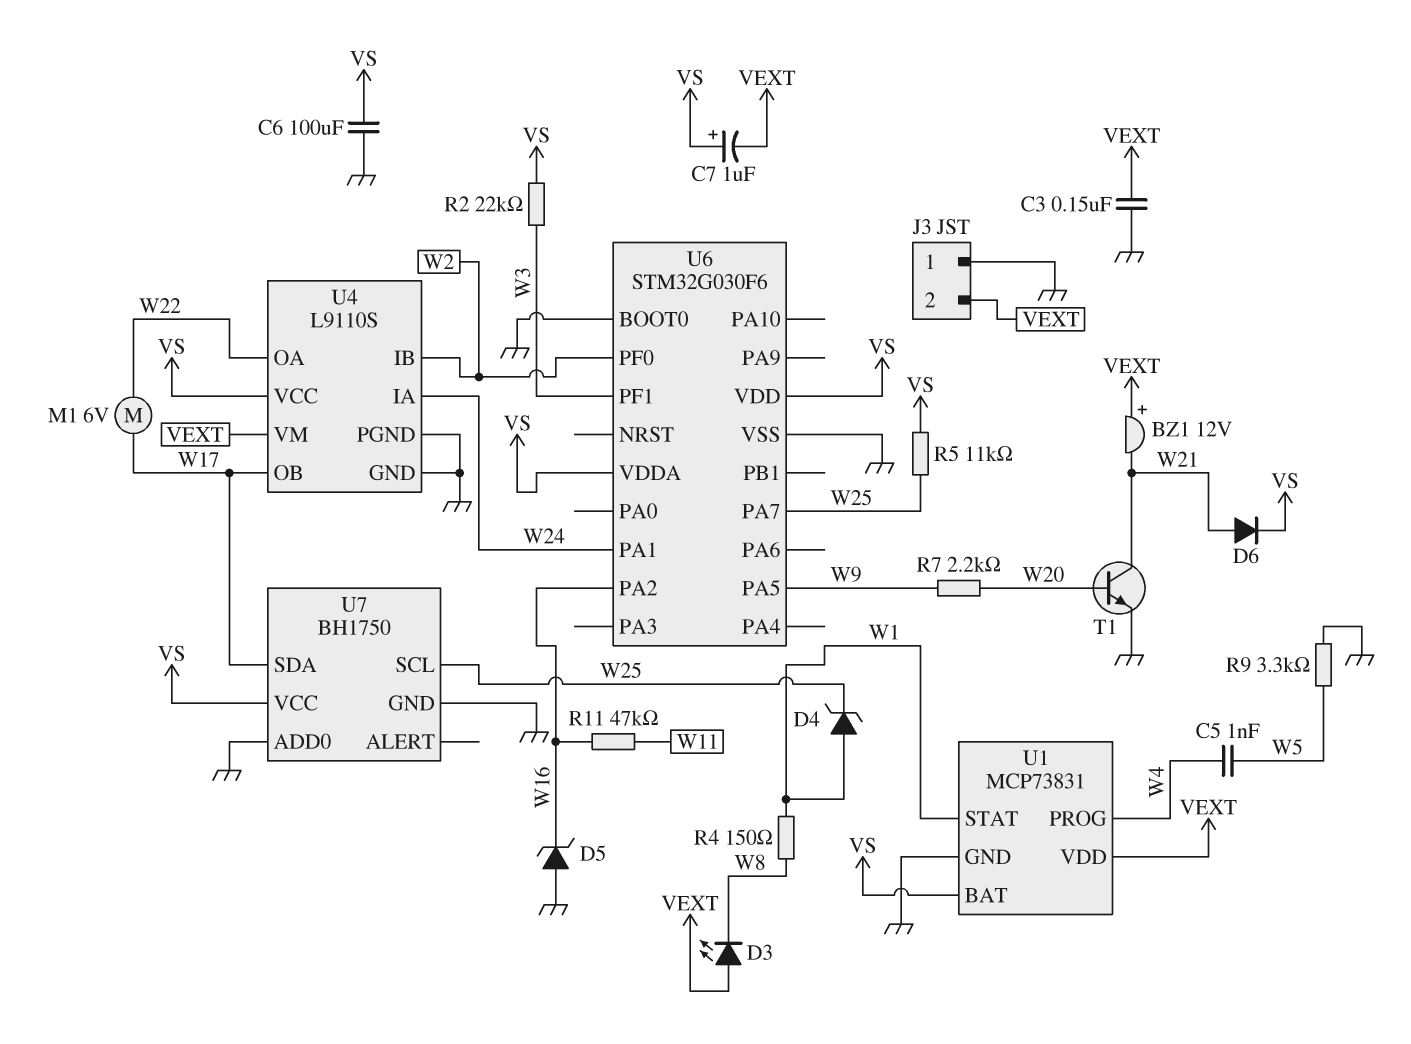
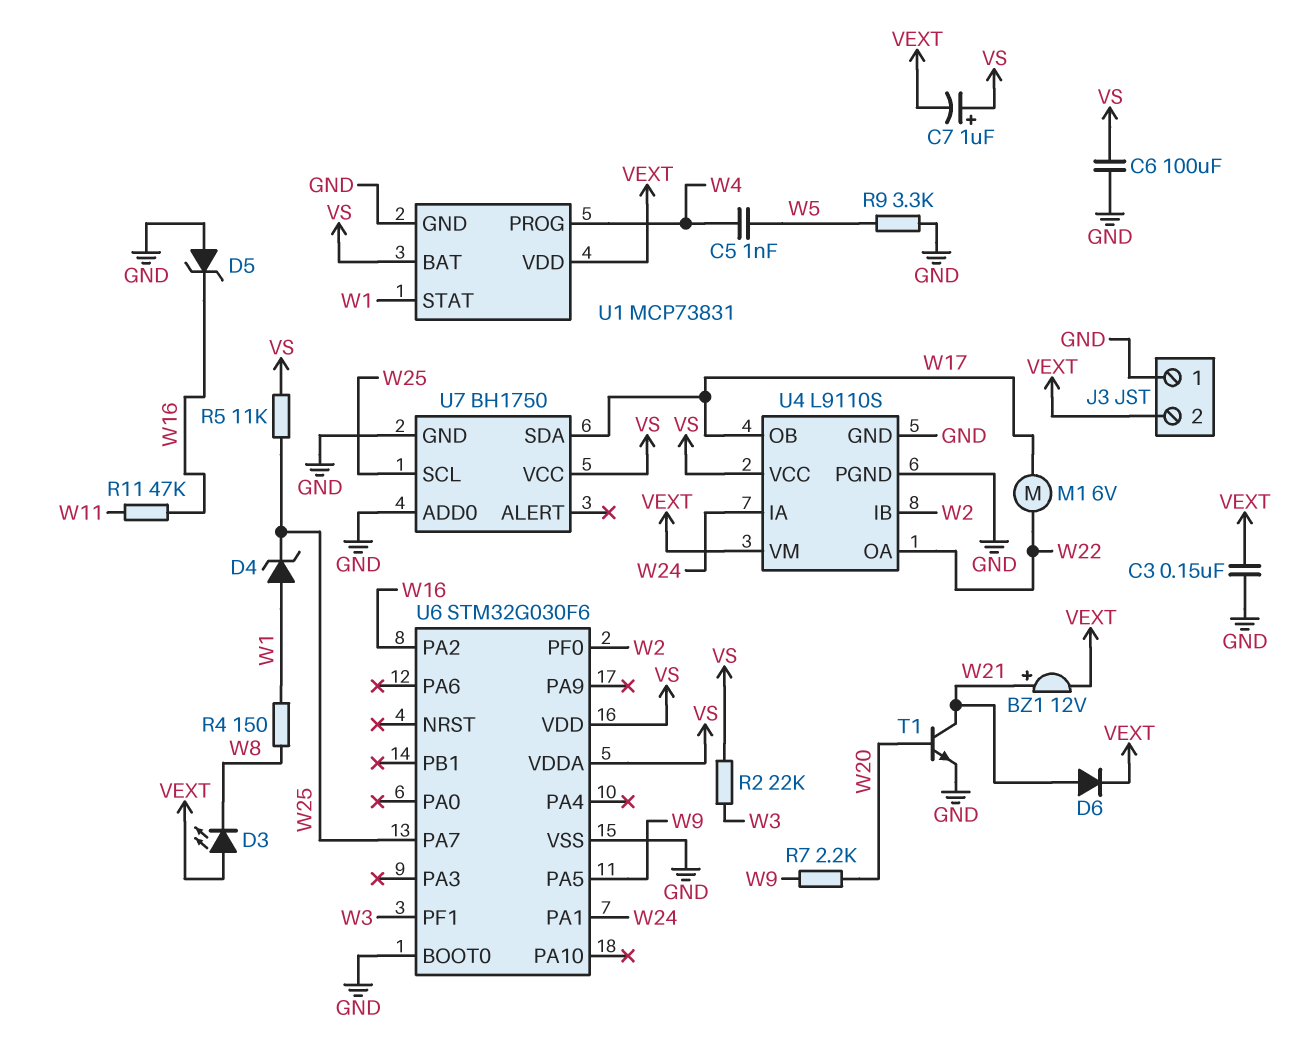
BZ1: buzzer 12V (plus VEXT, minus W21) -> buzzer 12V (plus W21, minus VEXT)
D6: diode (A W21, K VS) -> diode (A W21, K VEXT)

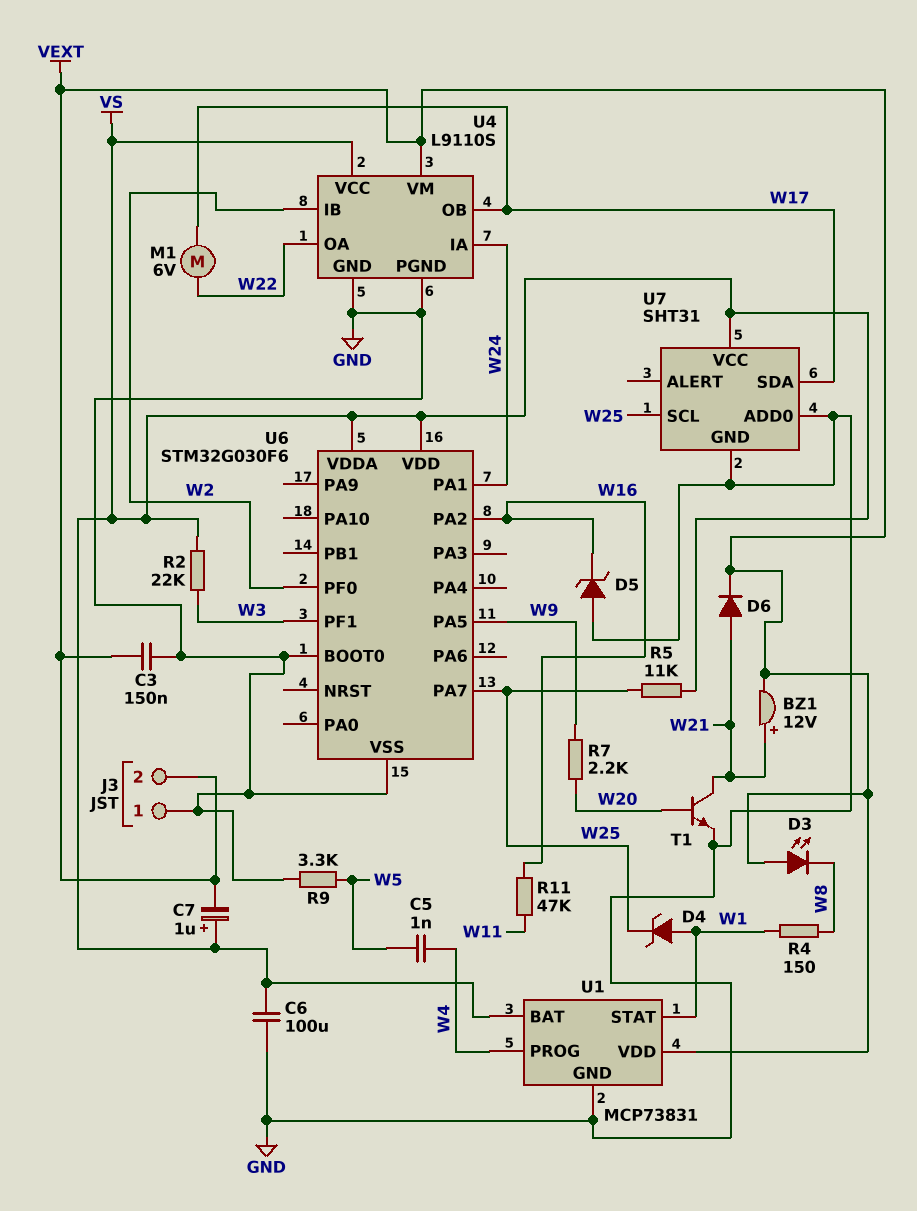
U7: BH1750 -> SHT31

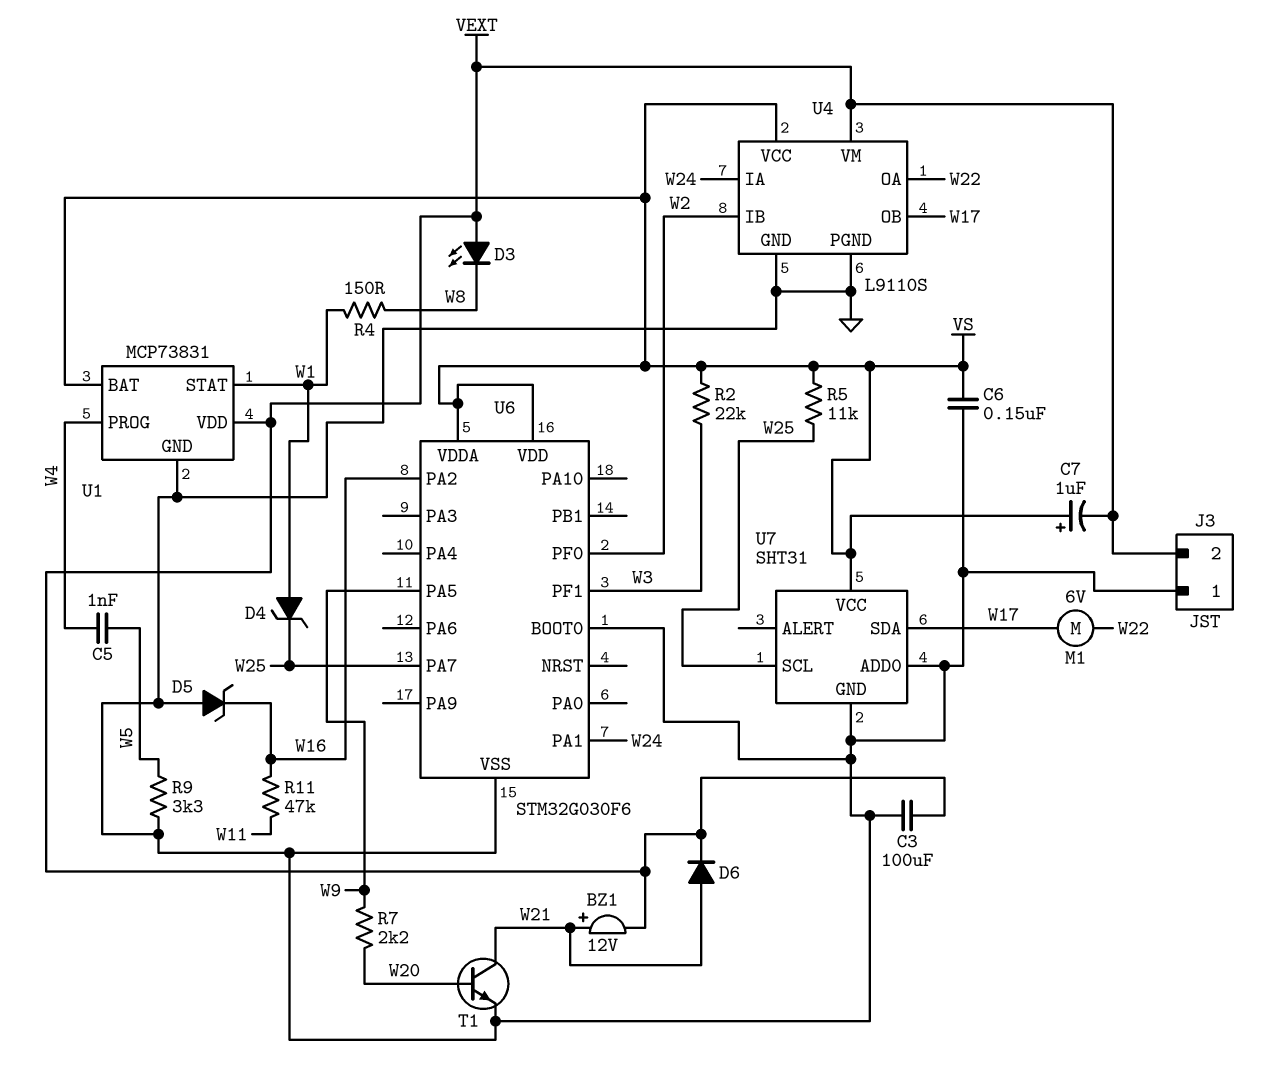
C3: 150nF (GND, VEXT) -> 100uF (GND, VEXT)
C6: 100uF (GND, VS) -> 150nF (GND, VS)

